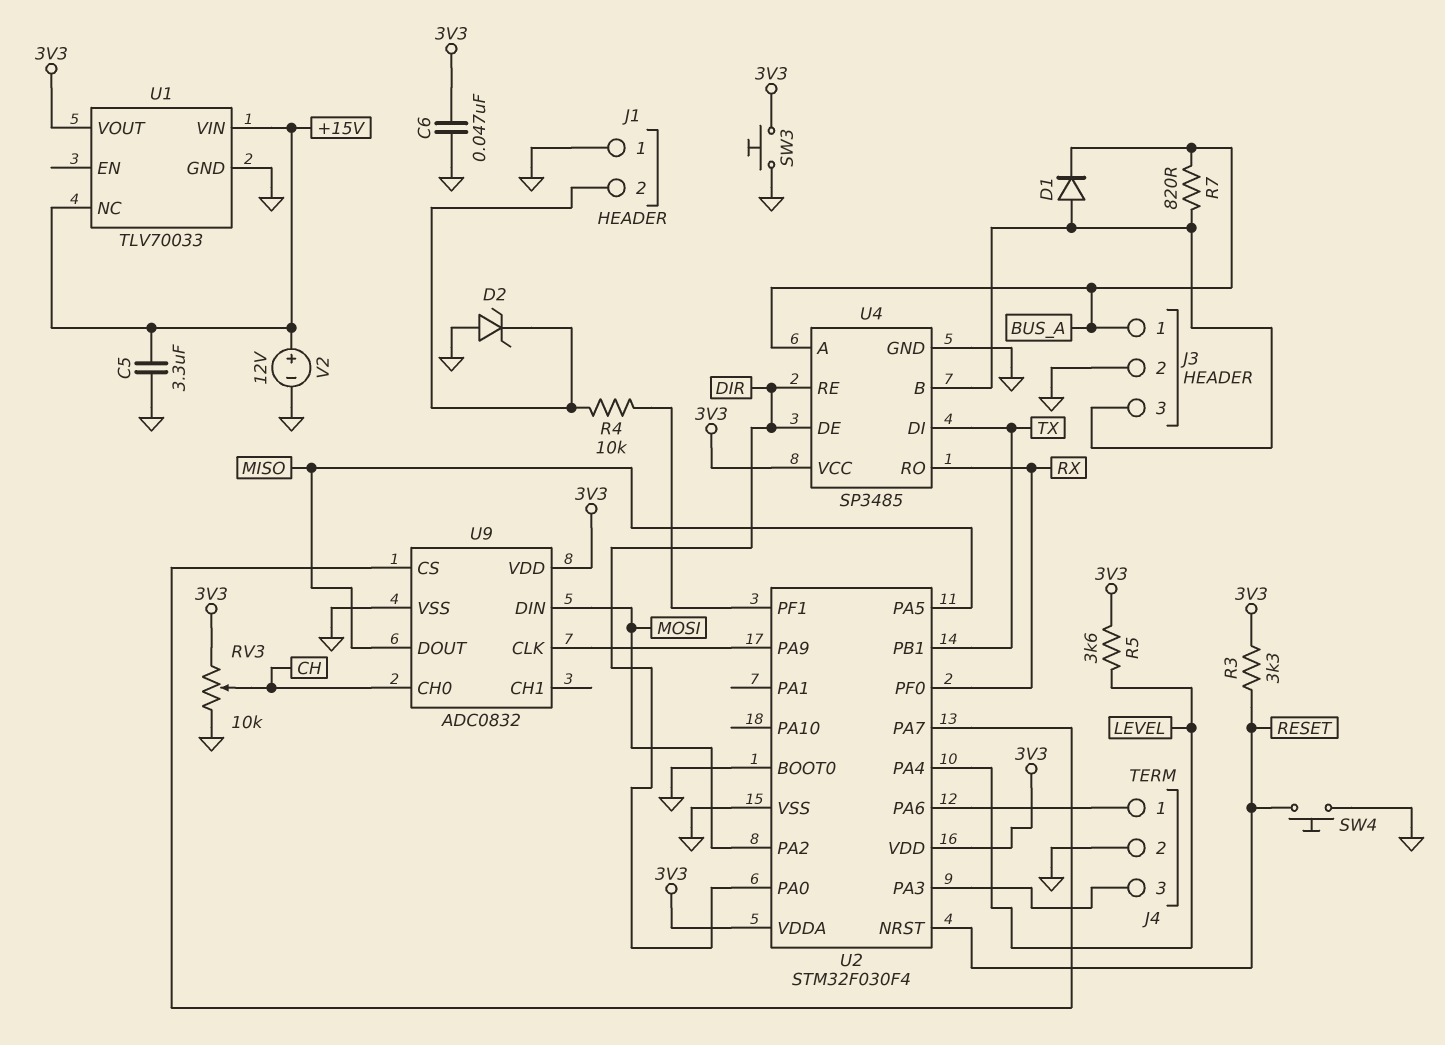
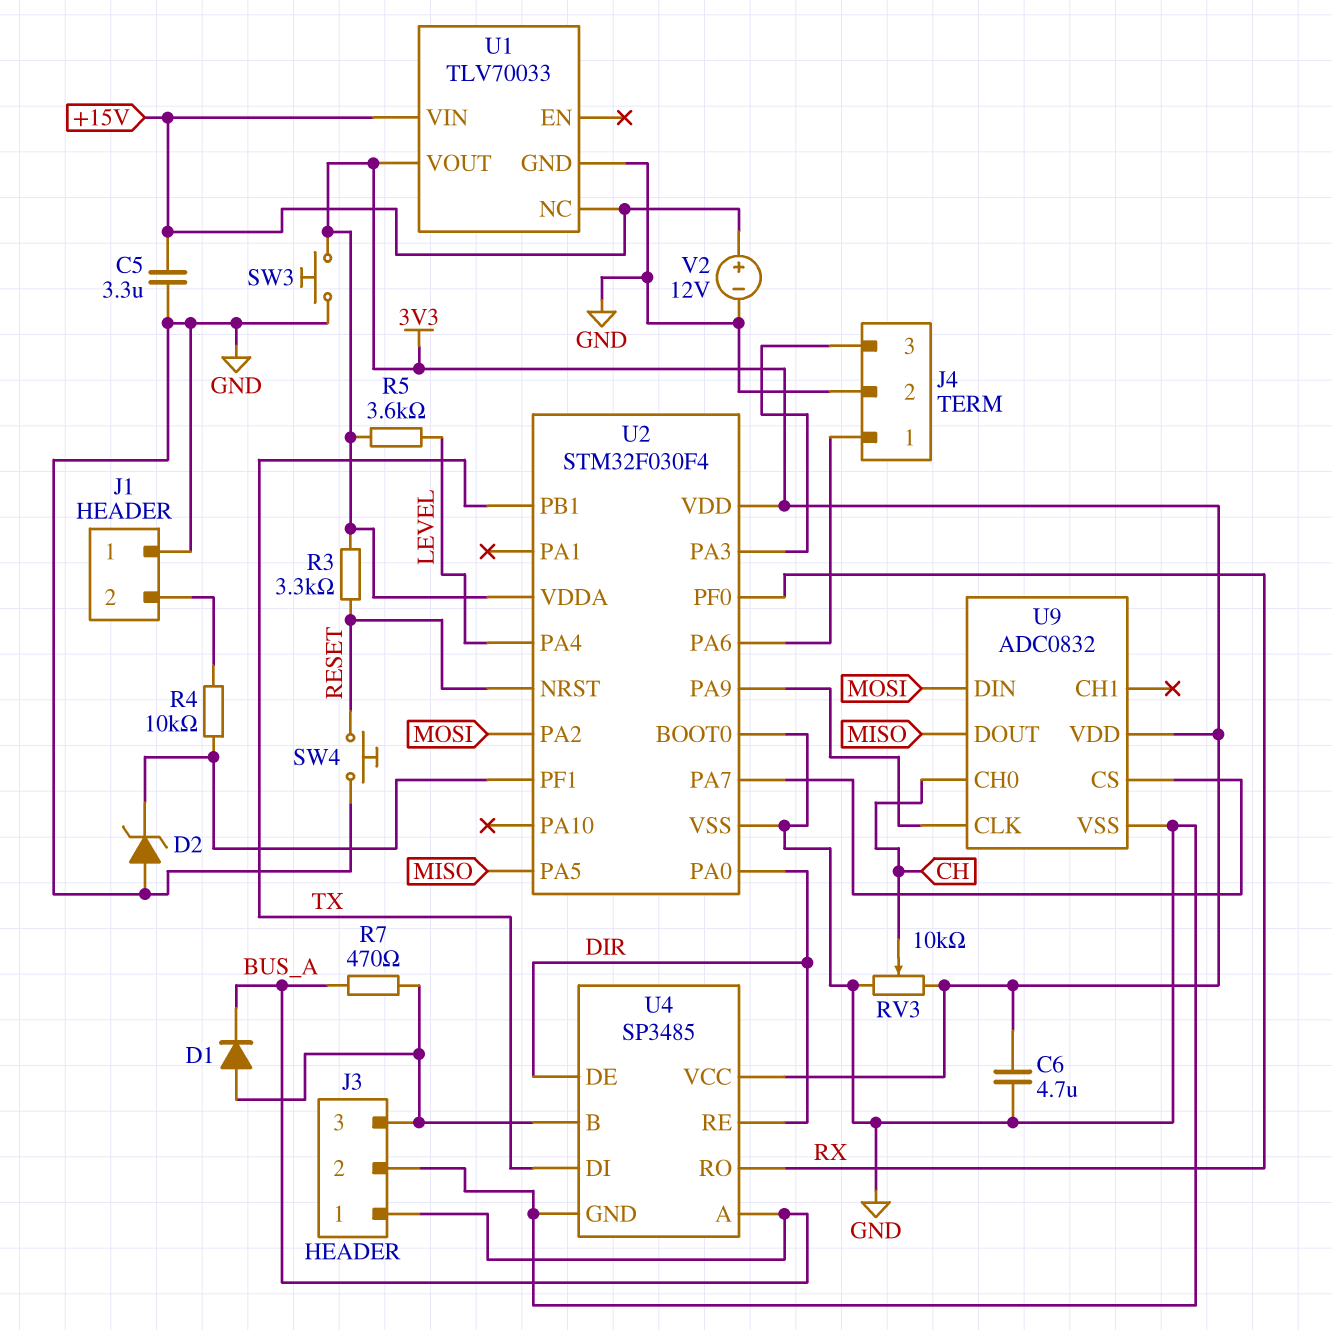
C6: 47nF (3V3, GND) -> 4.7uF (3V3, GND)
D2: zener (A GND, K J1/2) -> zener (A GND, K U2/PF1)
R7: 820 (BUS_A, J3/3) -> 470 (BUS_A, J3/3)

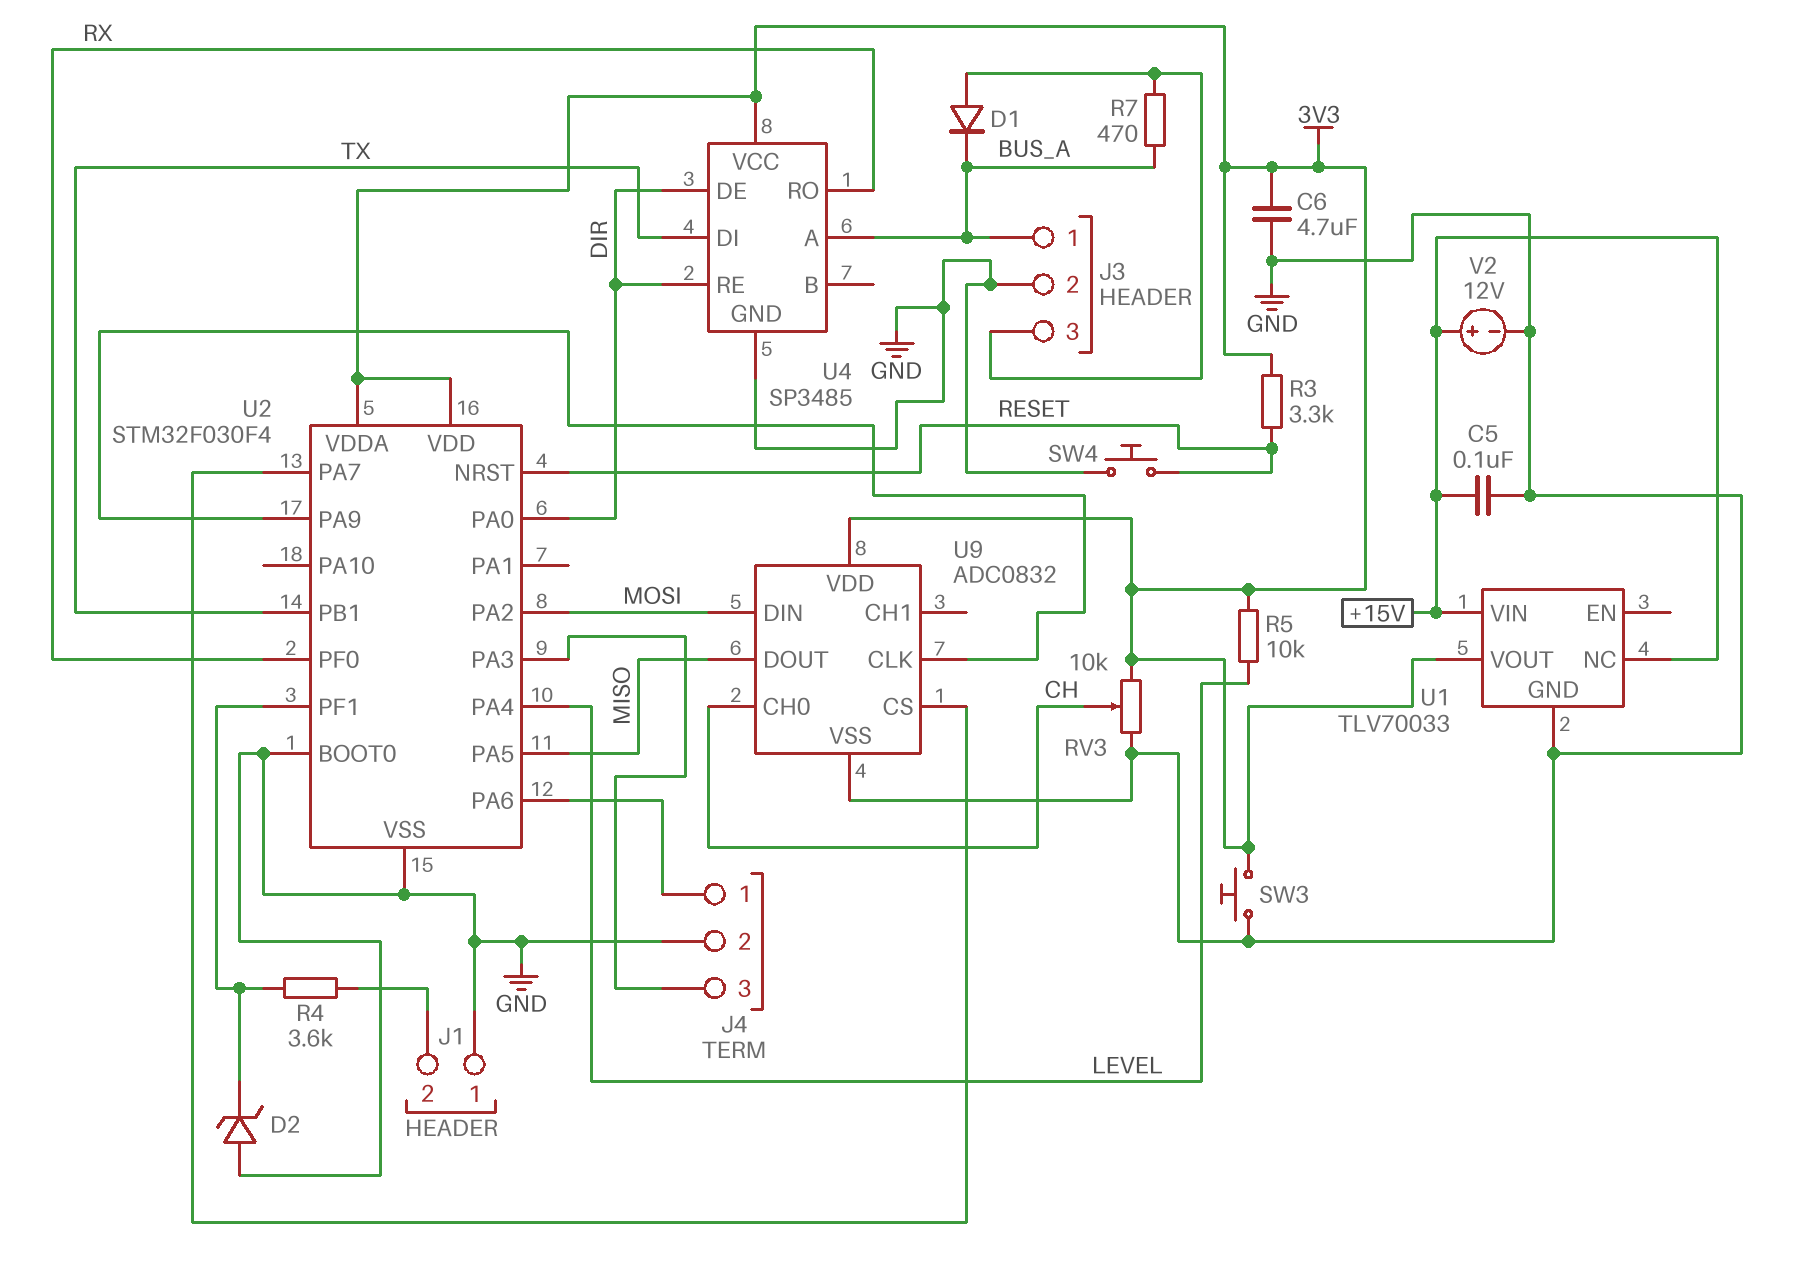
C5: 3.3uF (+15V, GND) -> 100nF (+15V, GND)
R4: 10k (J1/2, U2/PF1) -> 3.6k (J1/2, U2/PF1)
R5: 3.6k (3V3, LEVEL) -> 10k (3V3, LEVEL)
U4 pin B: J3/3 -> none

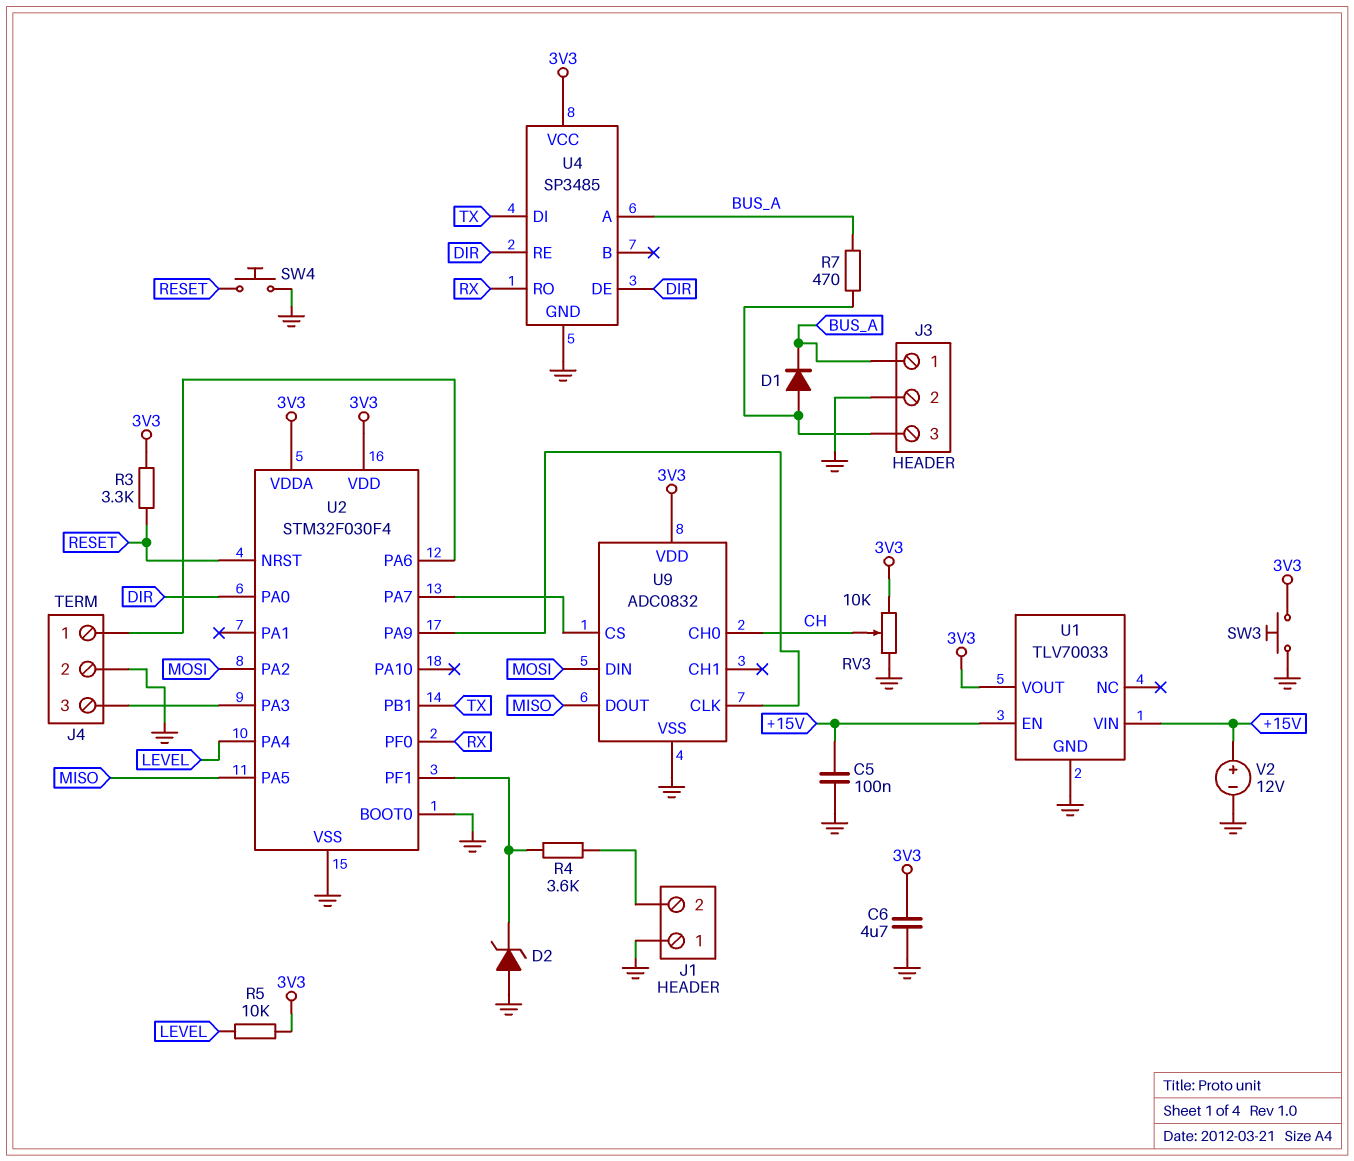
U1 pin EN: none -> +15V
U1 pin NC: +15V -> none

